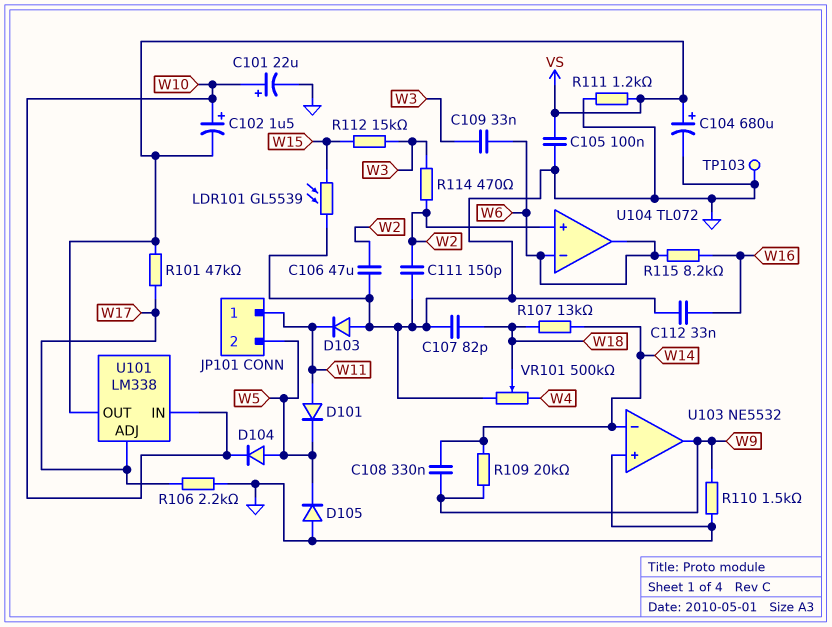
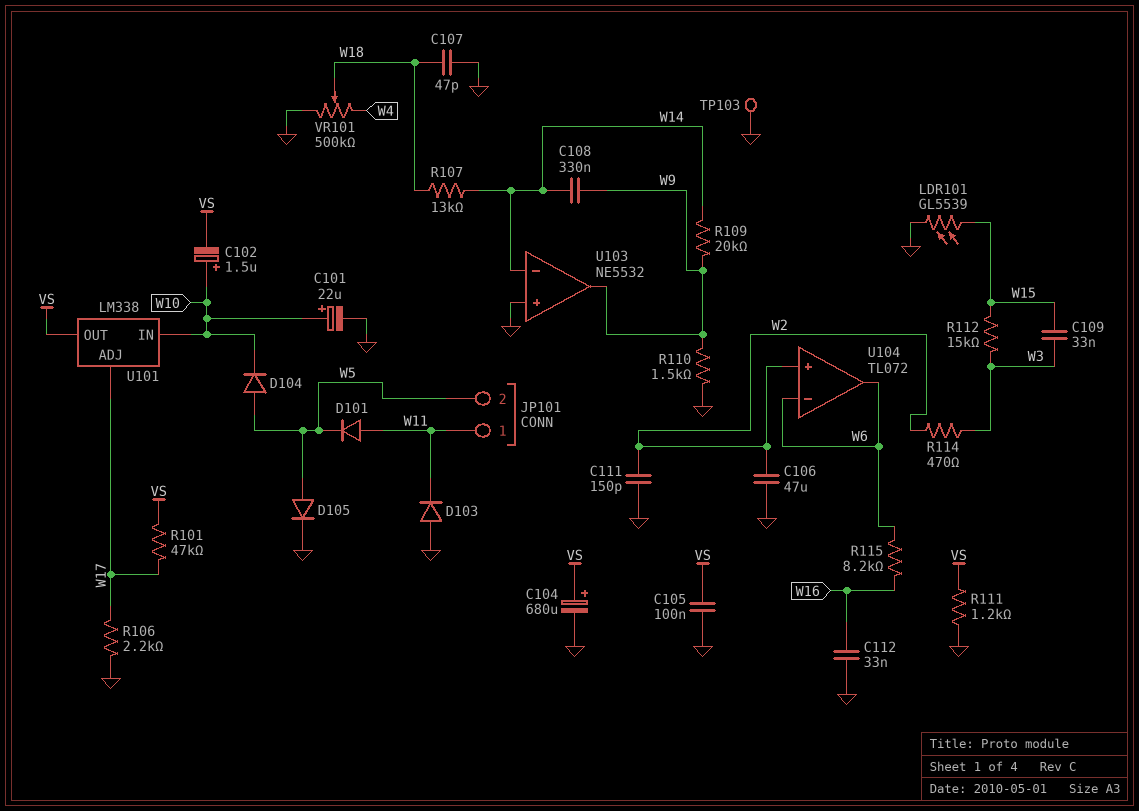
C107: 82pF (GND, W18) -> 47pF (GND, W18)
C109: 33nF (W3, W6) -> 33nF (W3, W15)
D105: diode (A GND, K W5) -> diode (A W5, K GND)

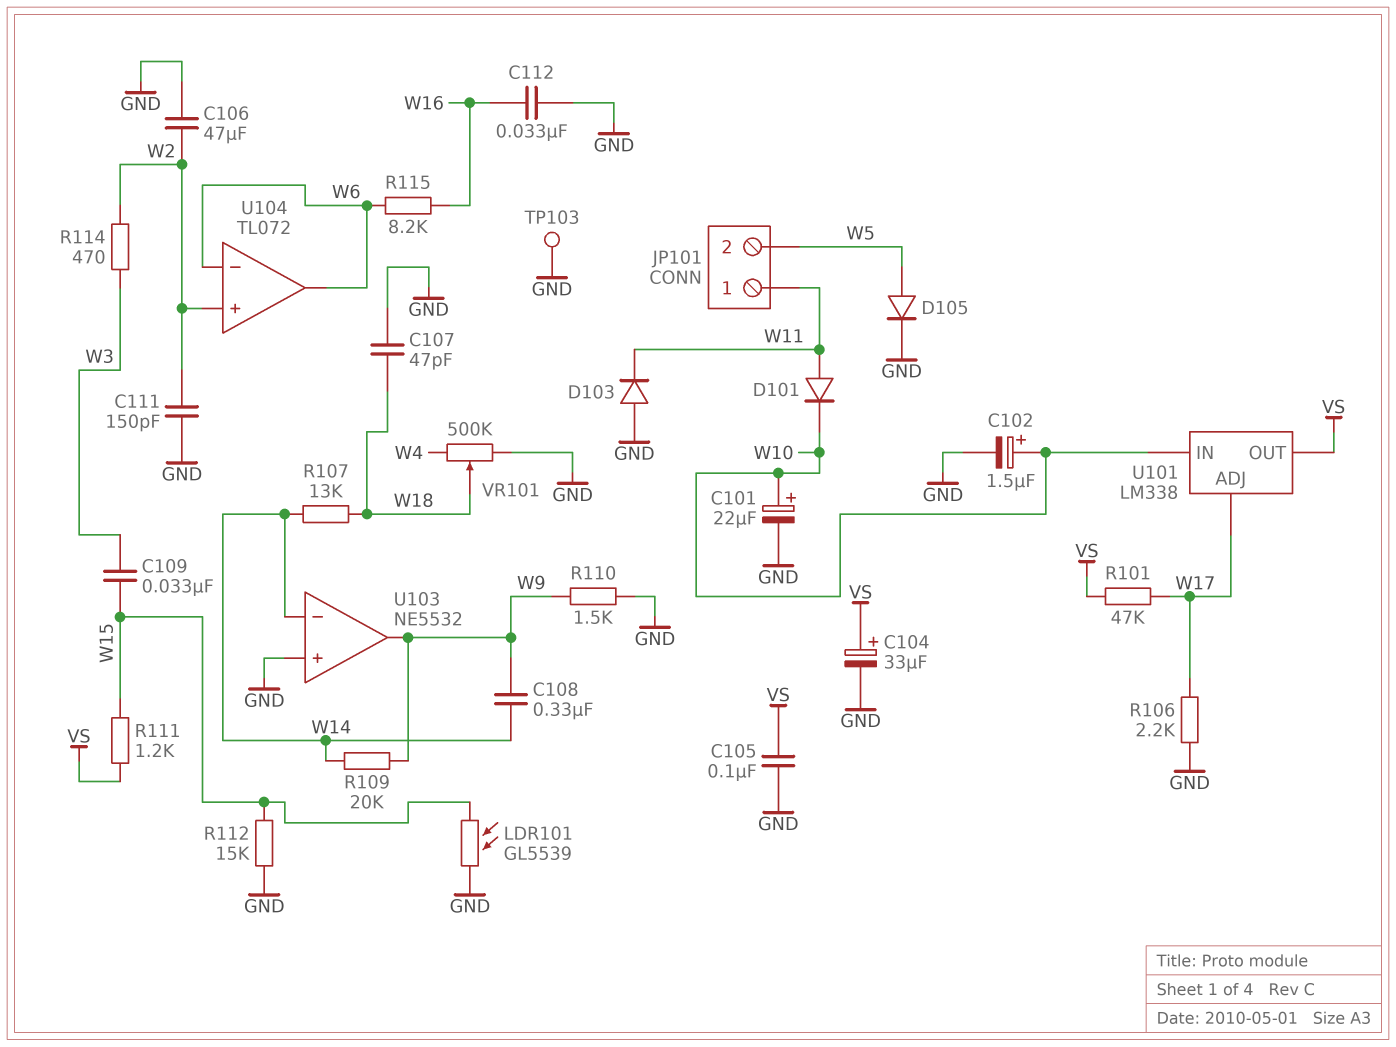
C102: 1.5uF (plus W10, minus VS) -> 1.5uF (plus W10, minus GND)
C104: 680uF (plus VS, minus GND) -> 33uF (plus VS, minus GND)
D101: diode (A W11, K W5) -> diode (A W11, K W10)
D104: diode (A W5, K W10) -> none
R111: 1.2k (GND, VS) -> 1.2k (VS, W15)
R112: 15k (W3, W15) -> 15k (GND, W15)

